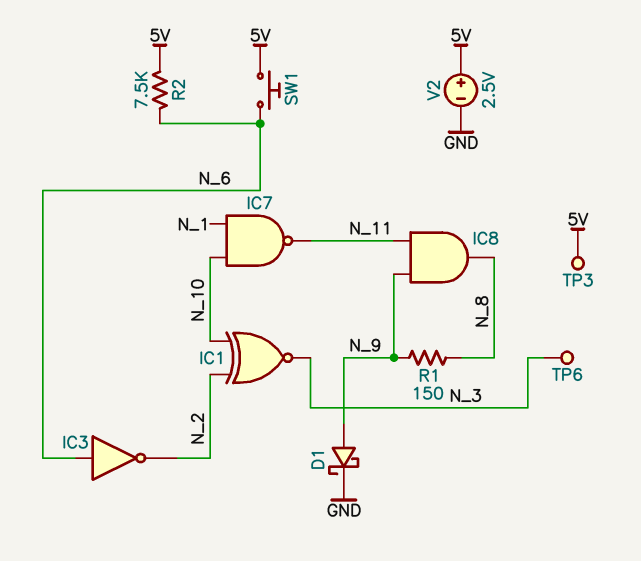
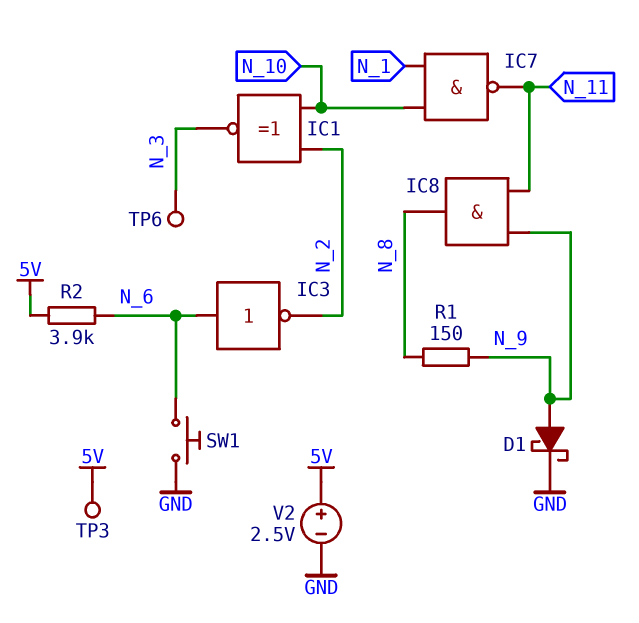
R2: 7.5k (5V, N_6) -> 3.9k (5V, N_6)
SW1: button (5V, N_6) -> button (GND, N_6)

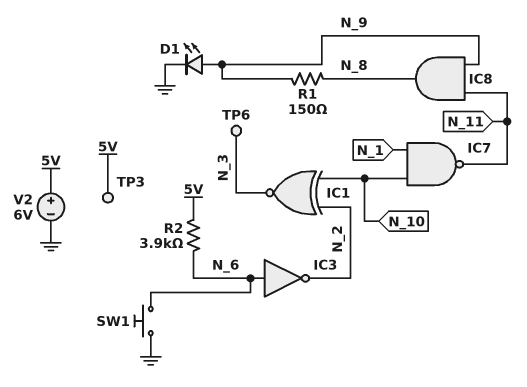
D1: schottky (A N_9, K GND) -> LED (A N_9, K GND)
V2: 2.5V (plus 5V, minus GND) -> 6V (plus 5V, minus GND)

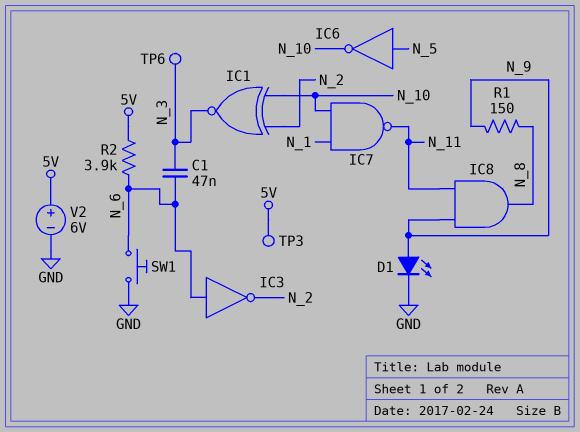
C1: none -> 47nF (N_3, N_6)
IC6: none -> NOT (in N_5, out N_10)

